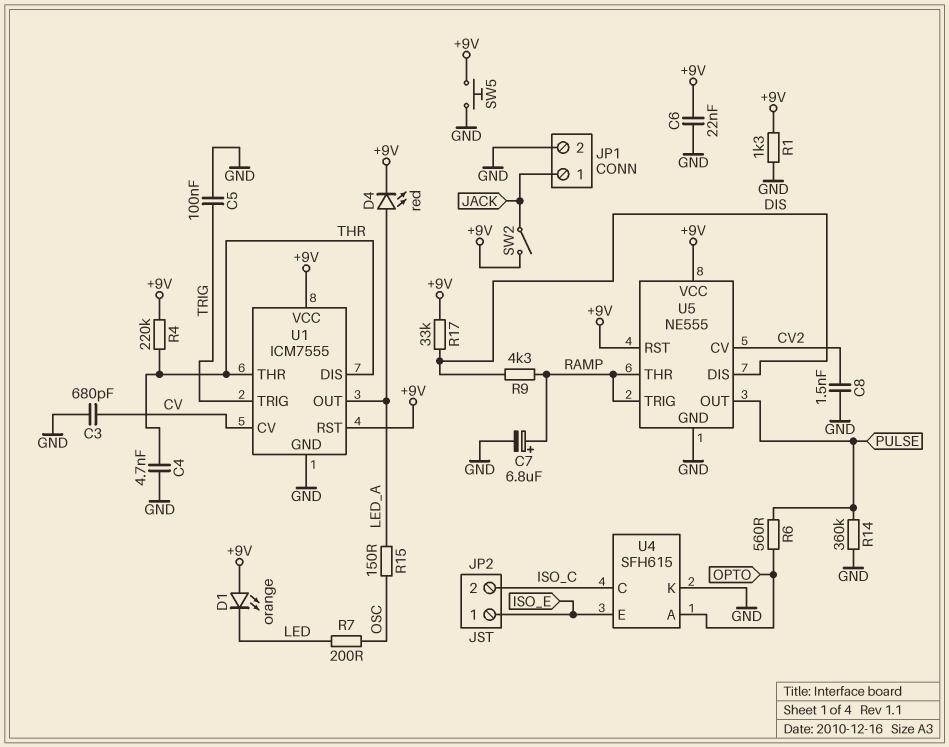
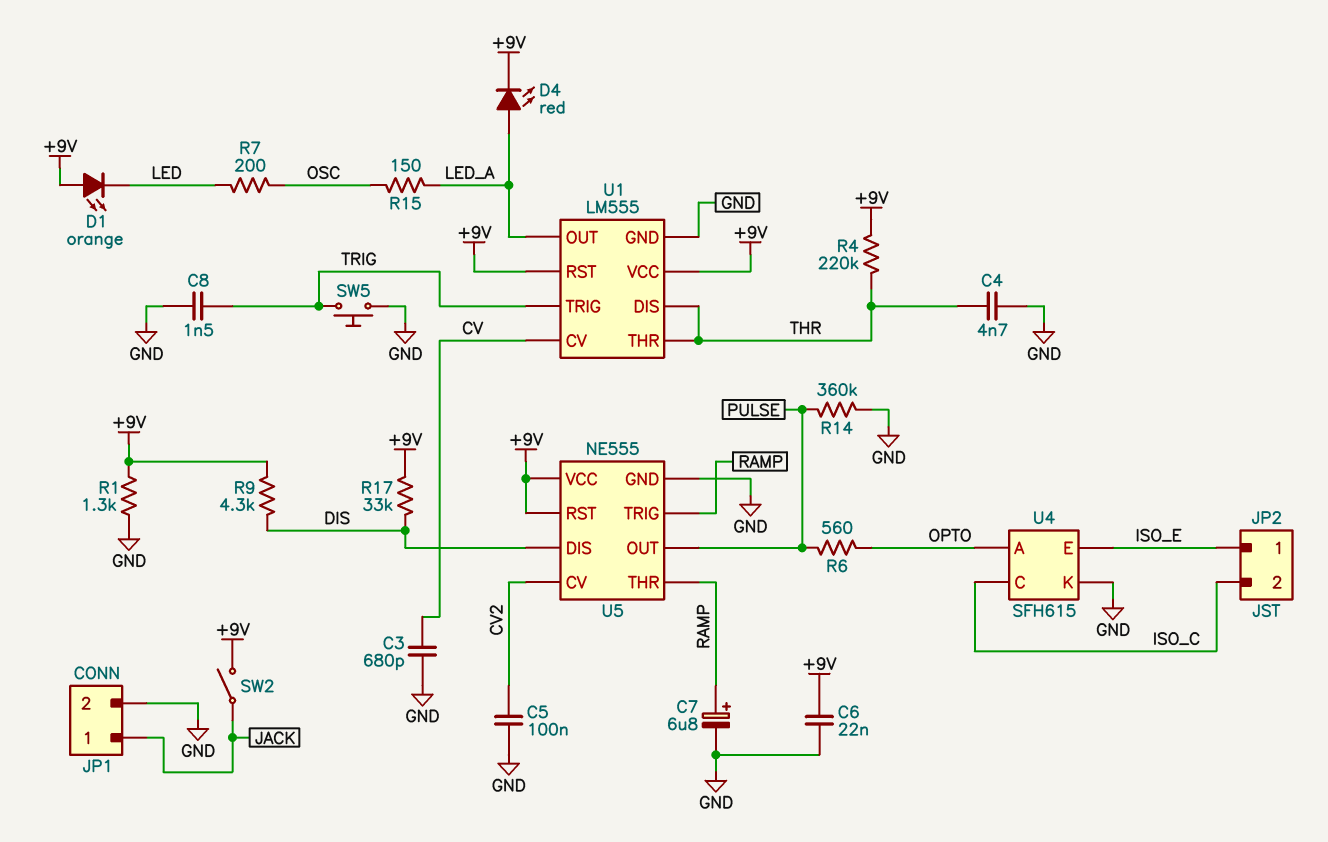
C5: 100nF (GND, TRIG) -> 100nF (CV2, GND)
C8: 1.5nF (CV2, GND) -> 1.5nF (GND, TRIG)
R9: 4.3k (DIS, RAMP) -> 4.3k (+9V, DIS)
SW5: button (+9V, GND) -> button (GND, TRIG)
U1: ICM7555 -> LM555

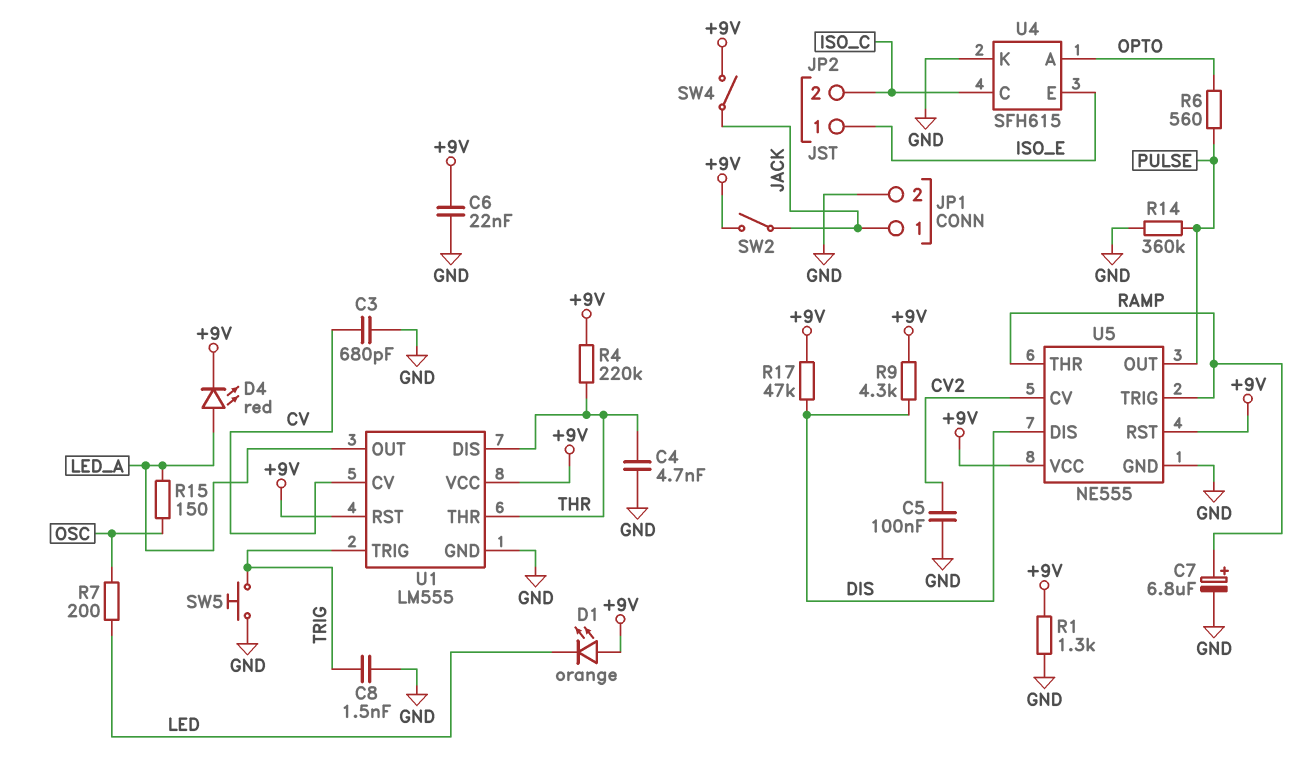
R17: 33k (+9V, DIS) -> 47k (+9V, DIS)
SW4: none -> switch (+9V, JACK)

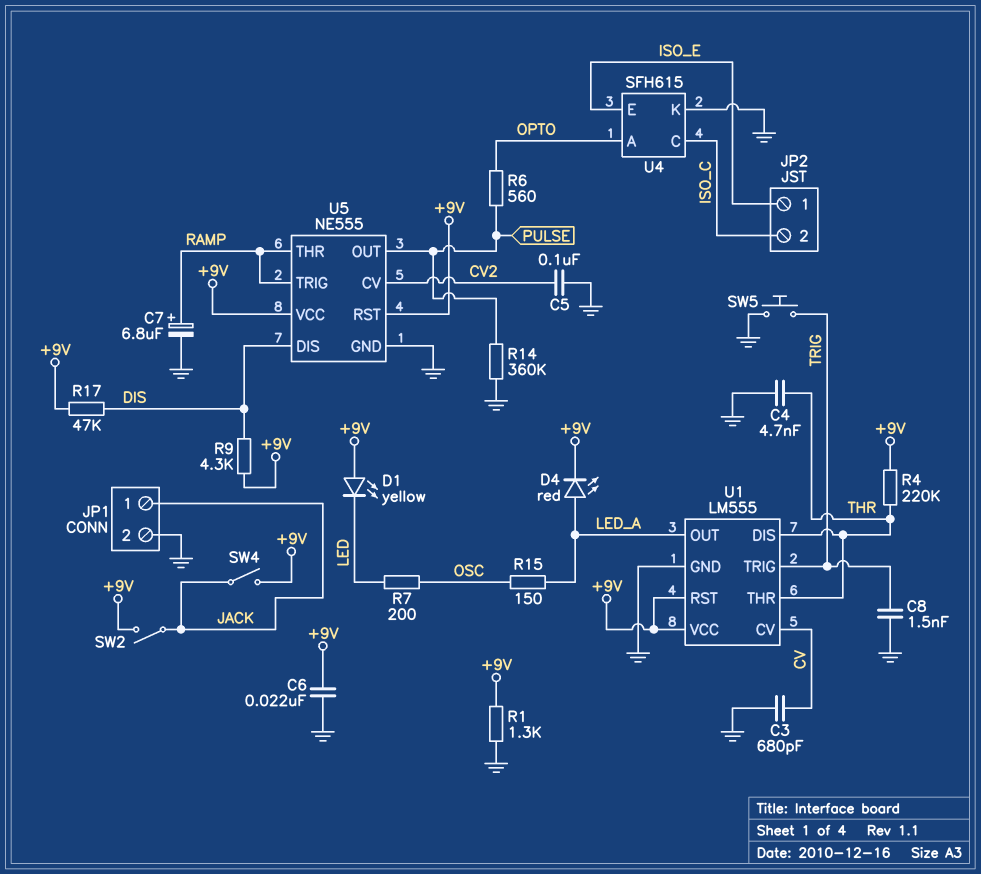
D1: LED orange (A +9V, K LED) -> LED yellow (A +9V, K LED)

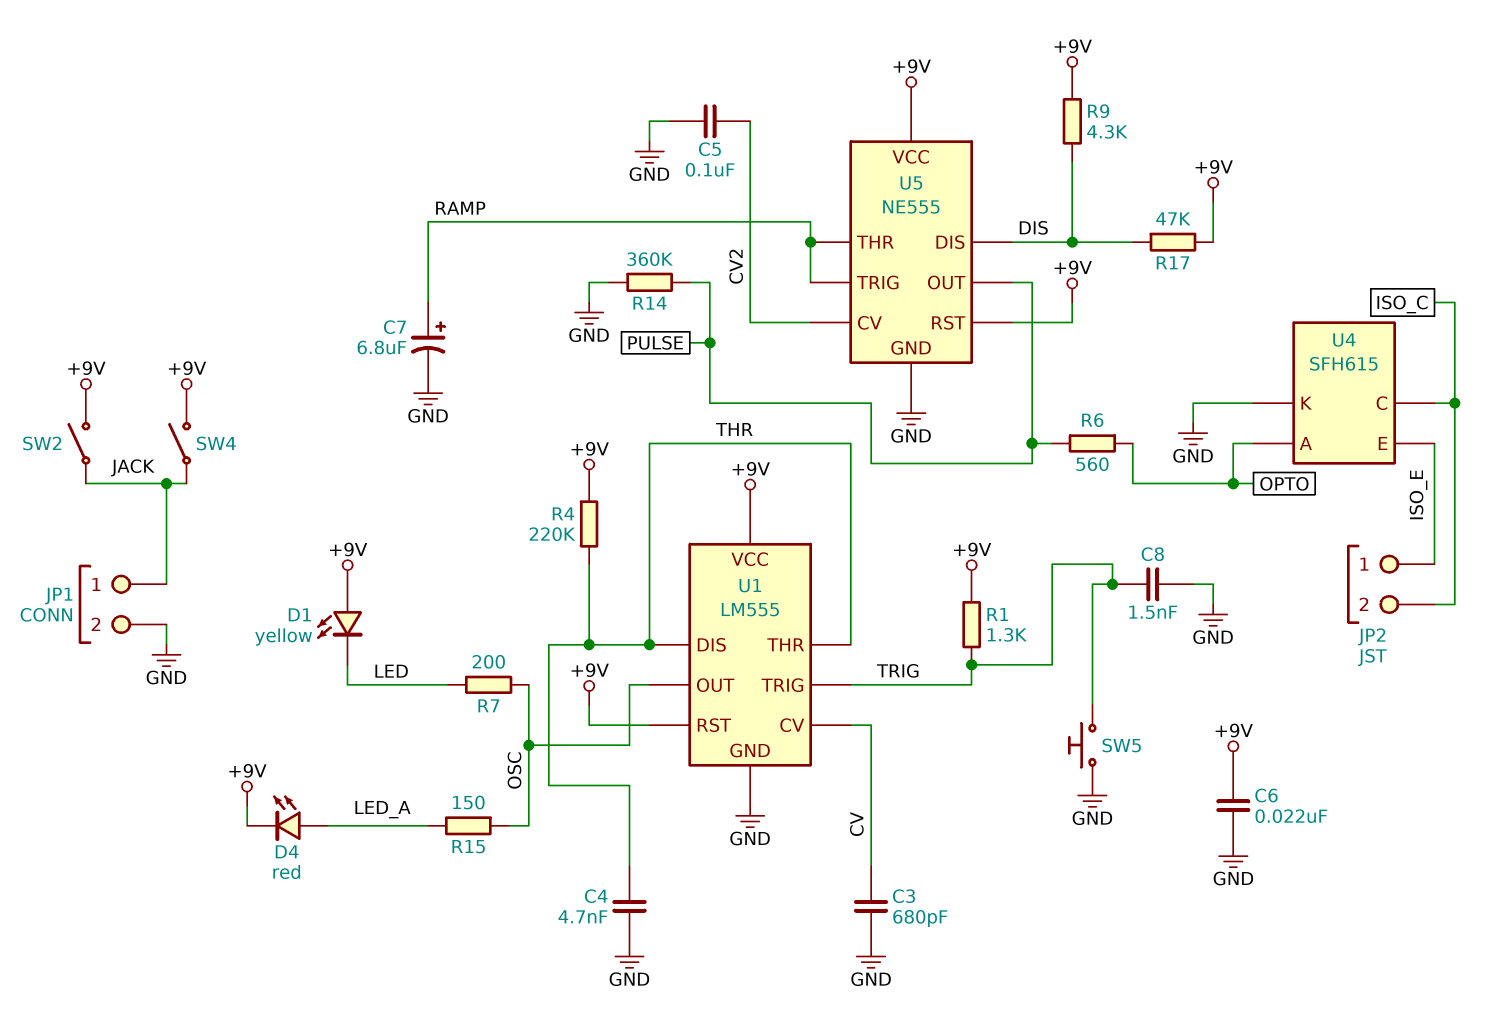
R1: 1.3k (+9V, GND) -> 1.3k (+9V, TRIG)
U1 pin OUT: LED_A -> OSC

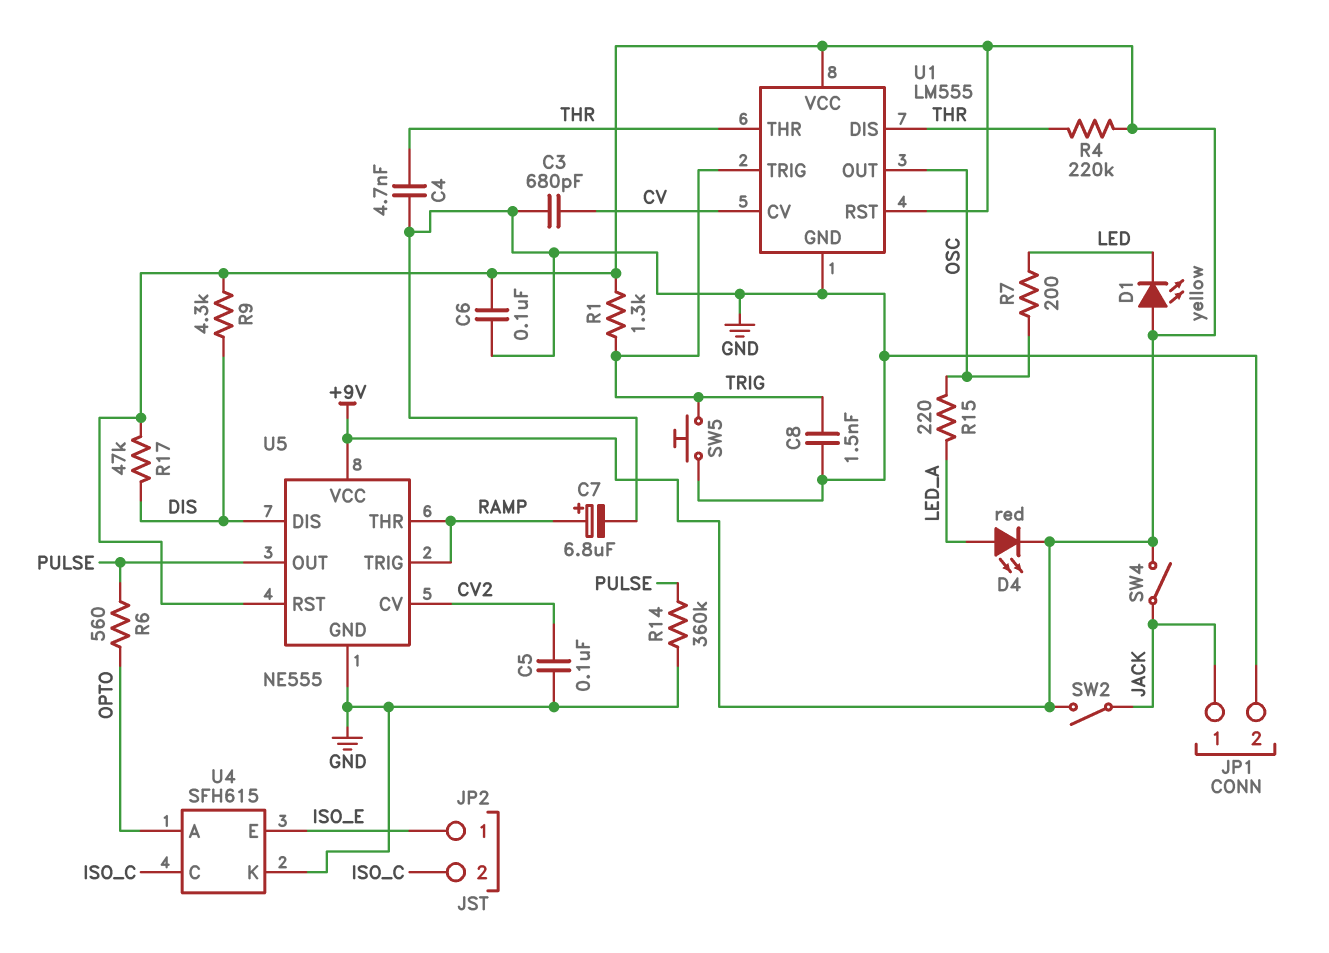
C6: 22nF (+9V, GND) -> 100nF (+9V, GND)
R15: 150 (LED_A, OSC) -> 220 (LED_A, OSC)

